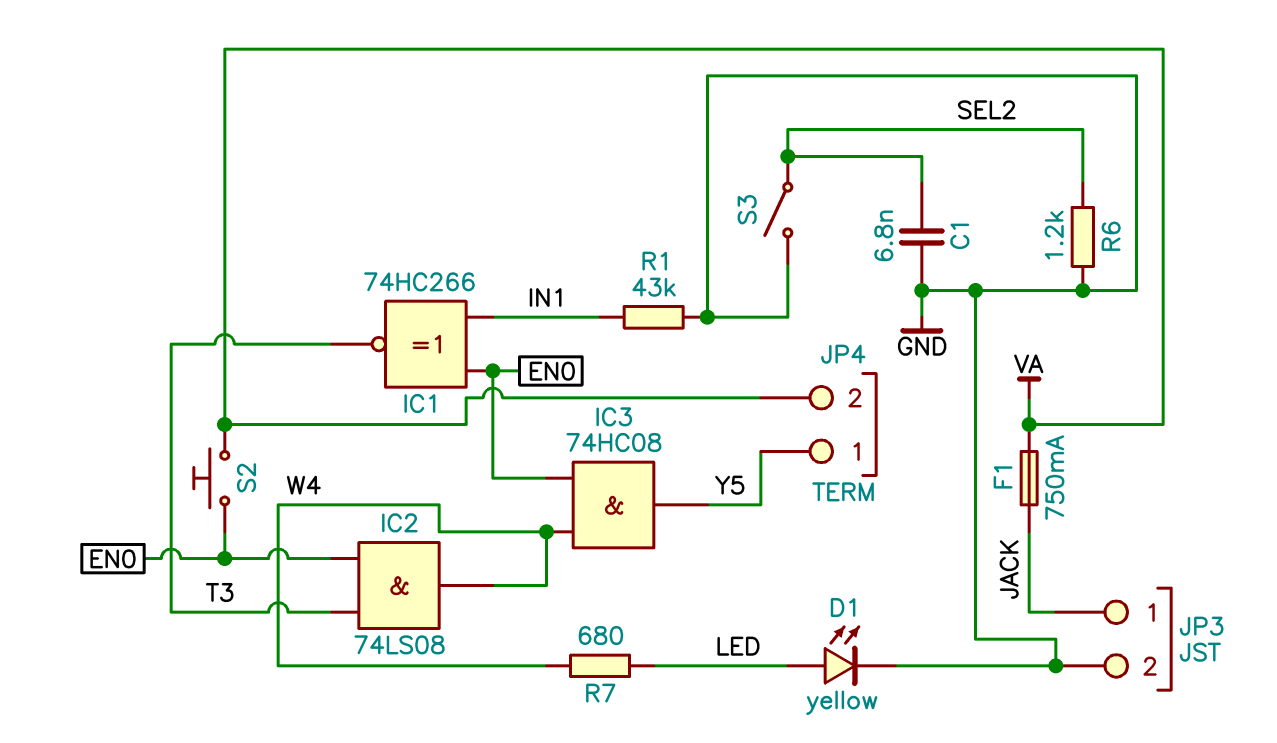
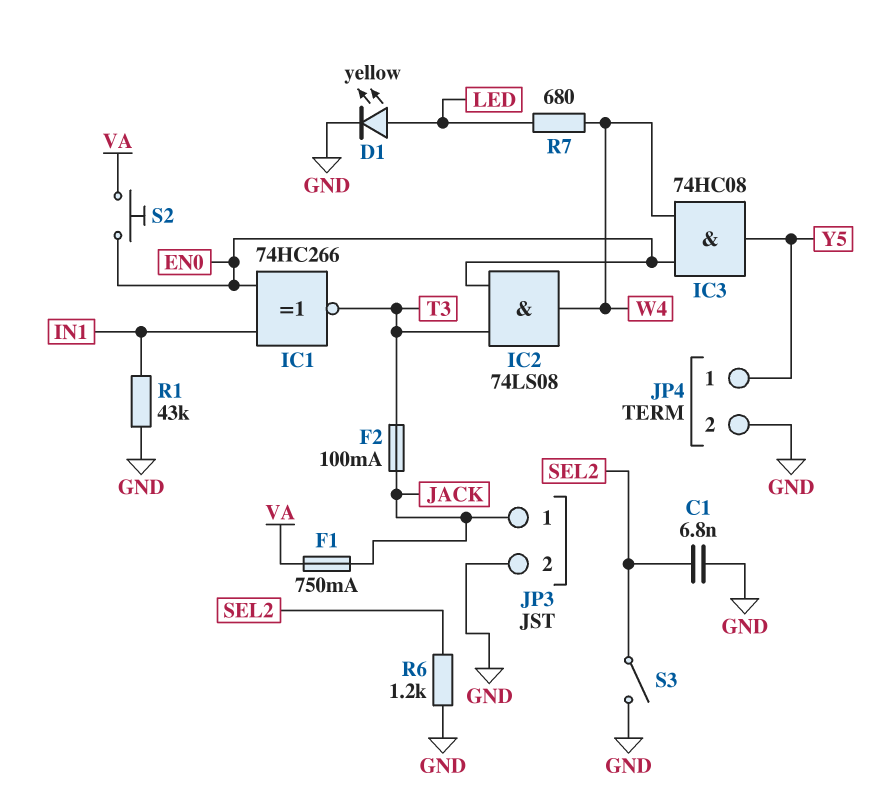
F2: none -> 100mA (JACK, T3)
JP4 pin 2: VA -> GND

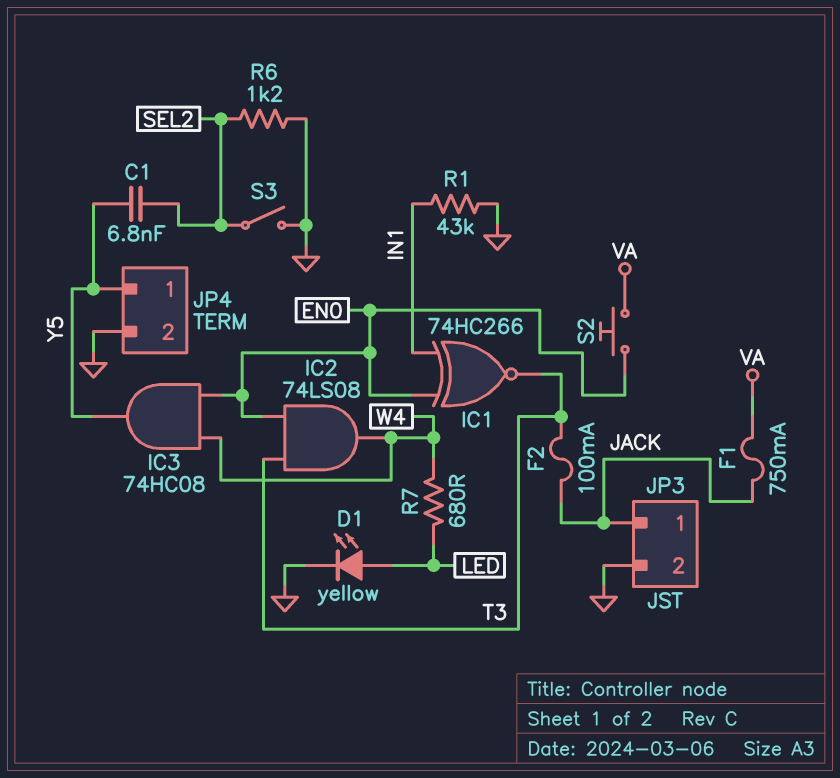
C1: 6.8nF (GND, SEL2) -> 6.8nF (SEL2, Y5)

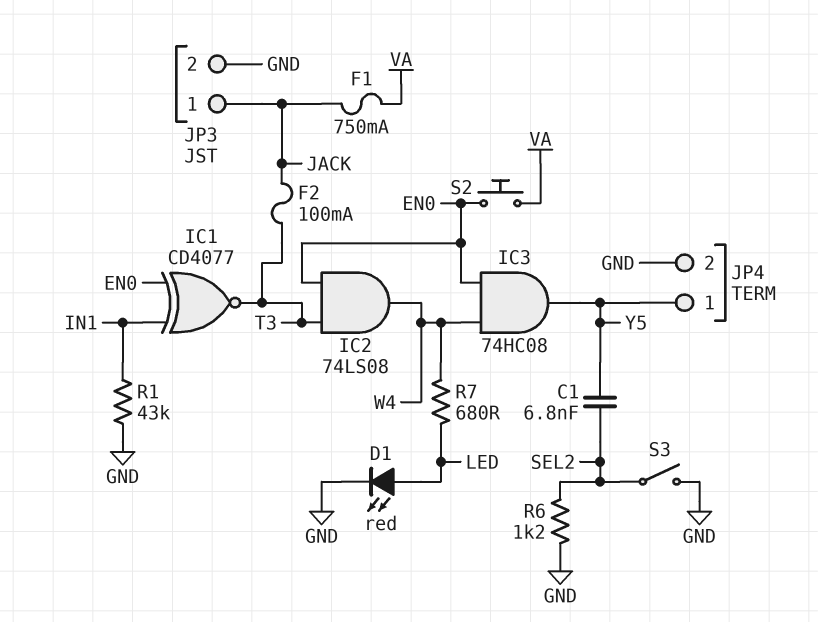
D1: LED yellow (A LED, K GND) -> LED red (A LED, K GND)
IC1: XNOR 74HC266 (in EN0, in IN1, out T3) -> XNOR CD4077 (in EN0, in IN1, out T3)

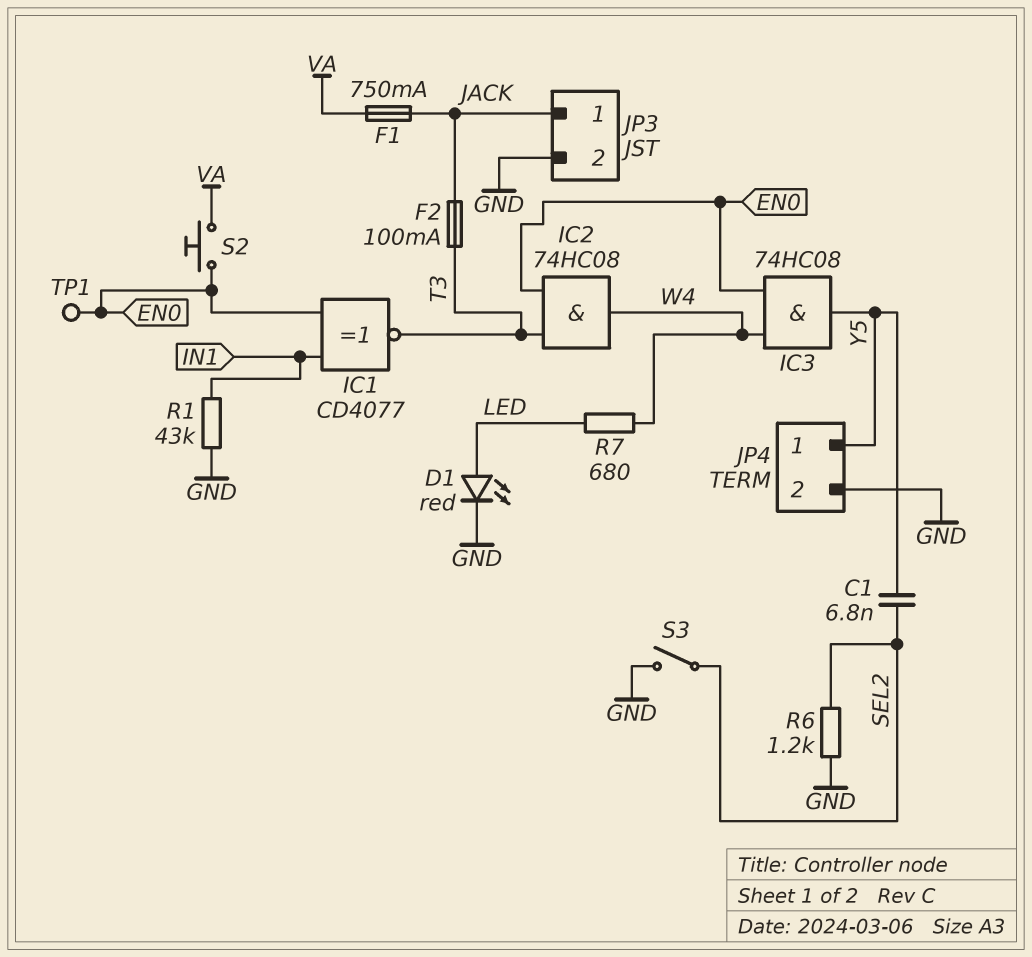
IC2: AND 74LS08 (in EN0, in T3, out W4) -> AND 74HC08 (in EN0, in T3, out W4)
TP1: none -> test point (EN0)

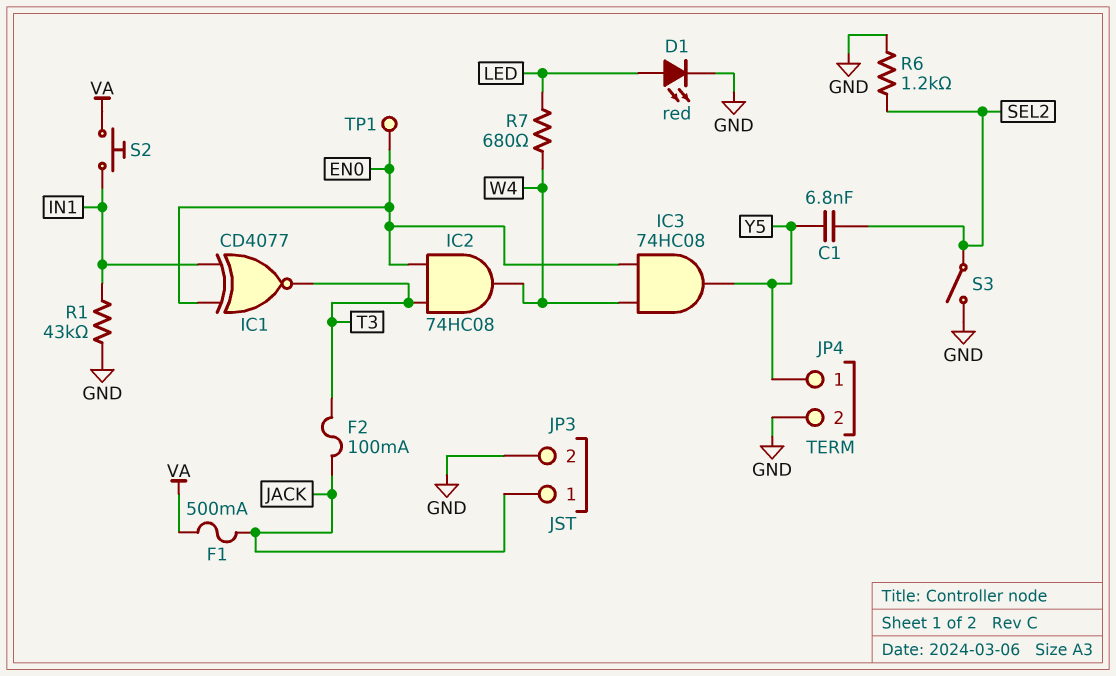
F1: 750mA (JACK, VA) -> 500mA (JACK, VA)
S2: button (EN0, VA) -> button (IN1, VA)

